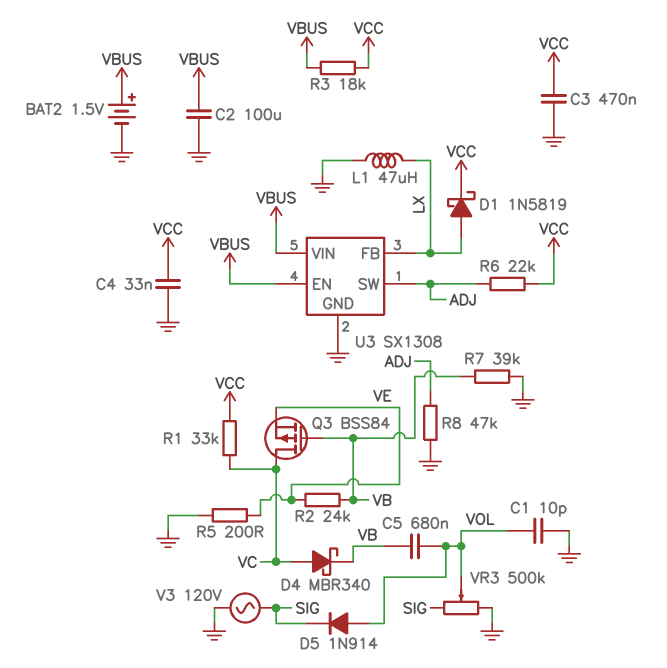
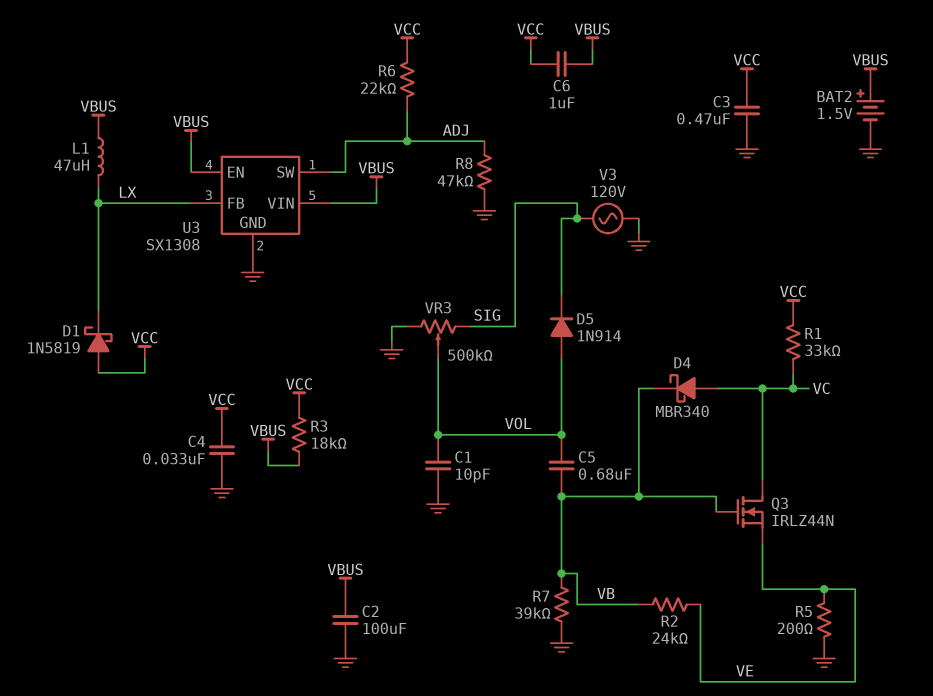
C6: none -> 1uF (VBUS, VCC)
D1: schottky 1N5819 (A LX, K VCC) -> schottky 1N5819 (A VCC, K LX)
L1: 47uH (GND, LX) -> 47uH (LX, VBUS)
Q3: PMOS BSS84 (G VB, D VC, S VE) -> NMOS IRLZ44N (G VB, D VC, S VE)

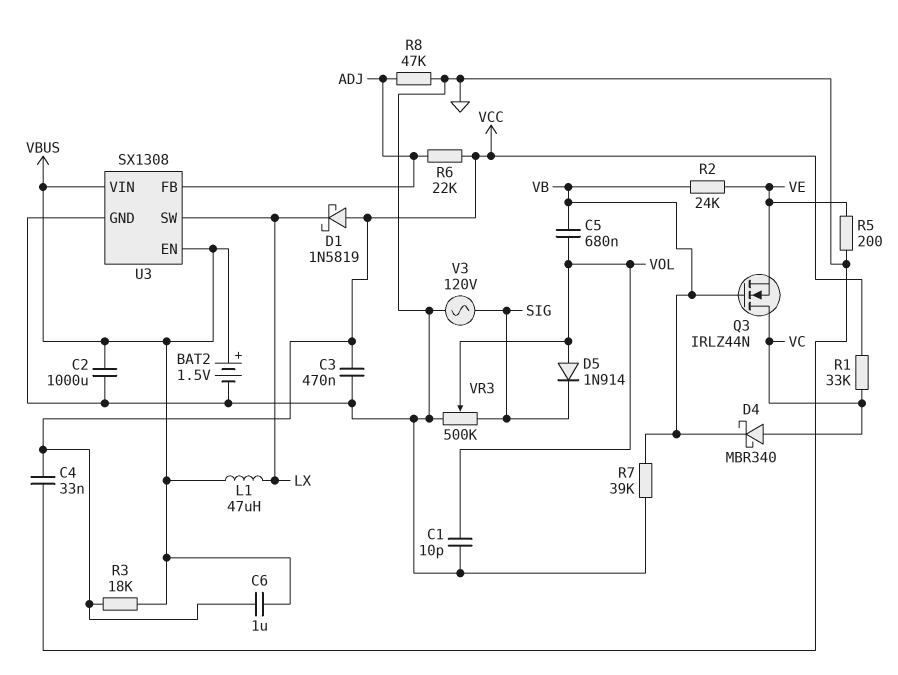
C2: 100uF (GND, VBUS) -> 1000uF (GND, VBUS)
U3 pin FB: LX -> ADJ
U3 pin SW: ADJ -> LX

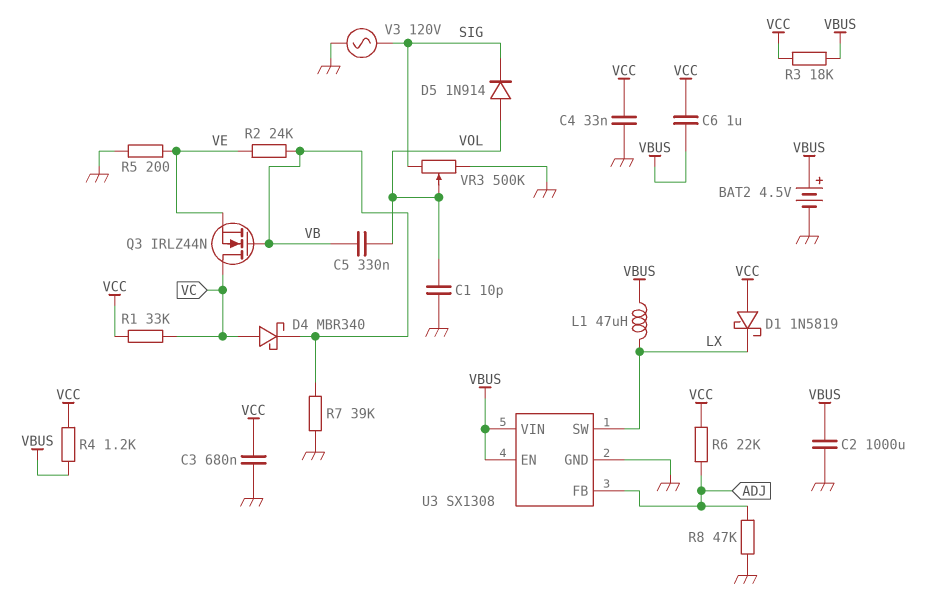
BAT2: 1.5V (plus VBUS, minus GND) -> 4.5V (plus VBUS, minus GND)
C3: 470nF (GND, VCC) -> 680nF (GND, VCC)
C5: 680nF (VB, VOL) -> 330nF (VB, VOL)
R4: none -> 1.2k (VBUS, VCC)

